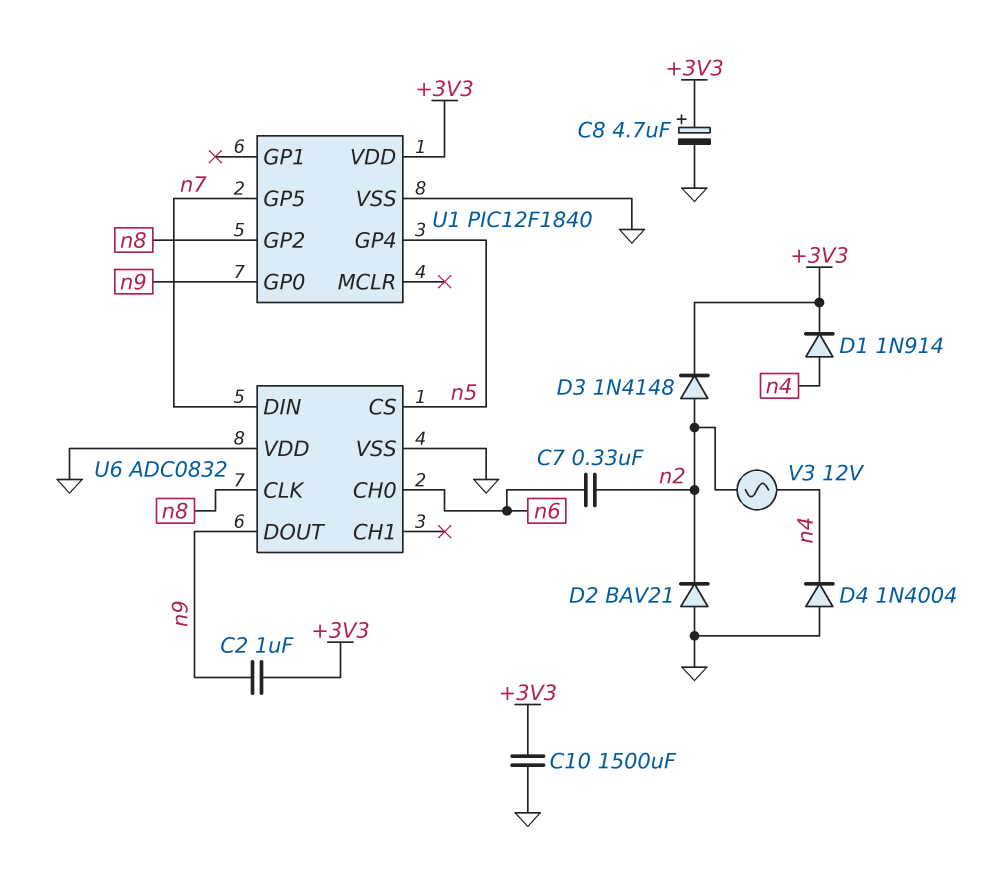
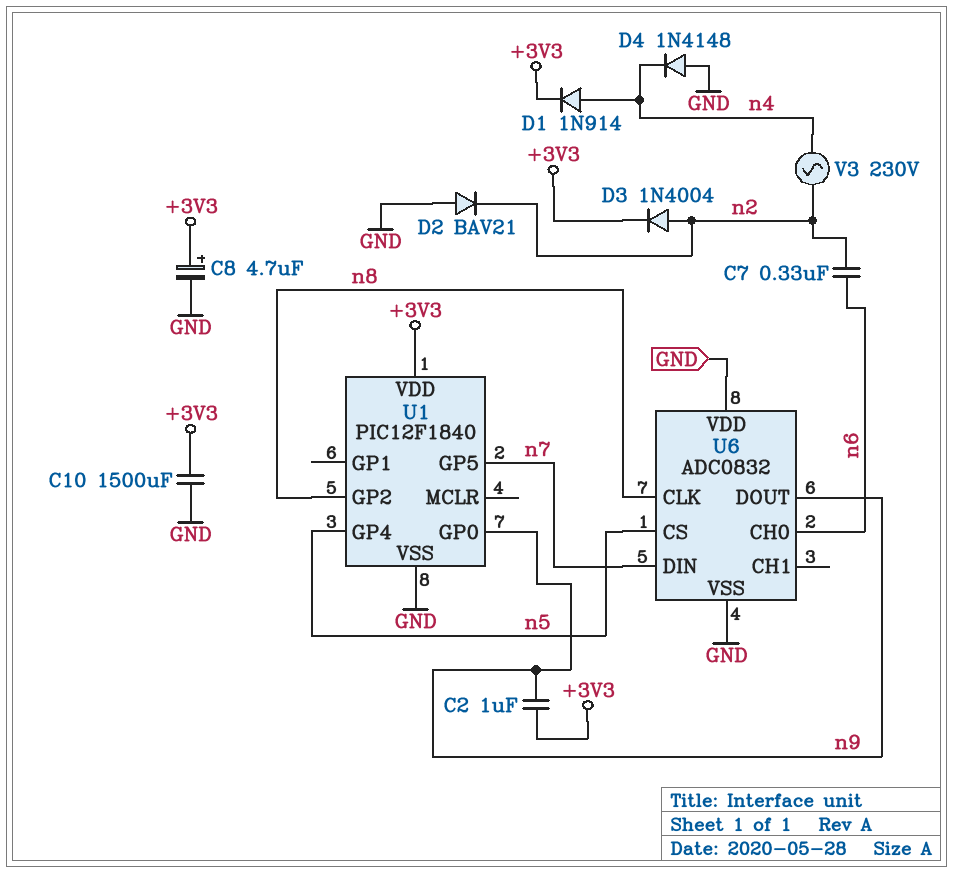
D3: diode 1N4148 (A n2, K +3V3) -> diode 1N4004 (A n2, K +3V3)
D4: diode 1N4004 (A GND, K n4) -> diode 1N4148 (A GND, K n4)
V3: AC 12V (n2, n4) -> AC 230V (n2, n4)

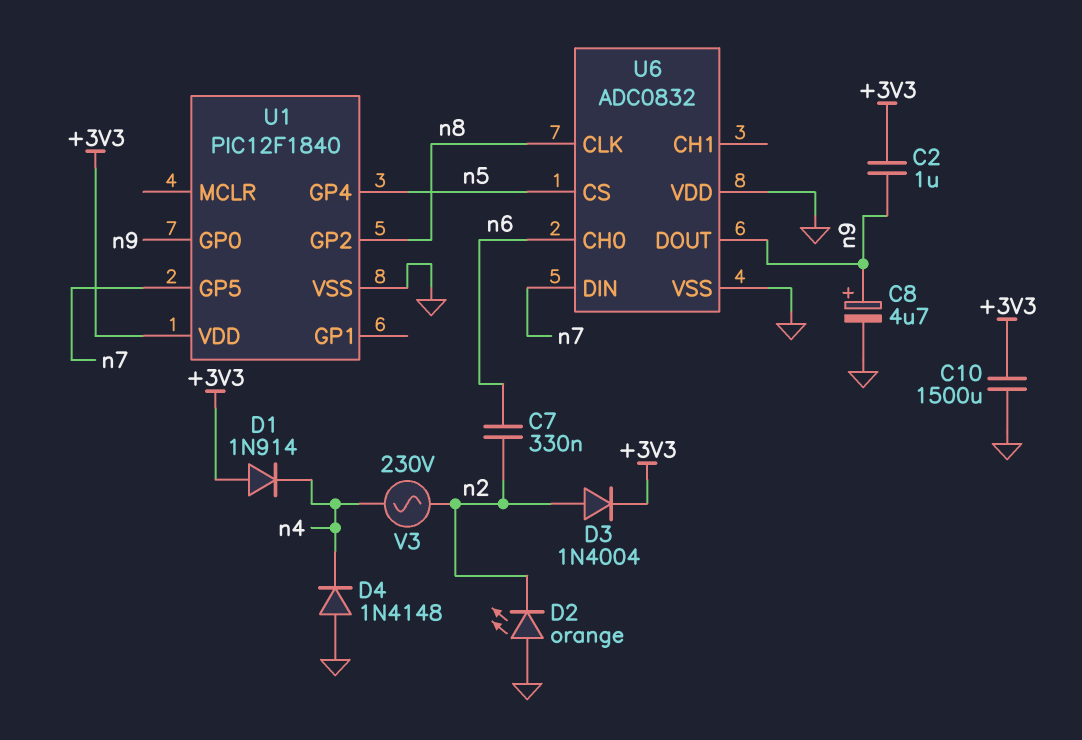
C8: 4.7uF (plus +3V3, minus GND) -> 4.7uF (plus n9, minus GND)
D1: diode 1N914 (A n4, K +3V3) -> diode 1N914 (A +3V3, K n4)
D2: diode BAV21 (A GND, K n2) -> LED orange (A GND, K n2)

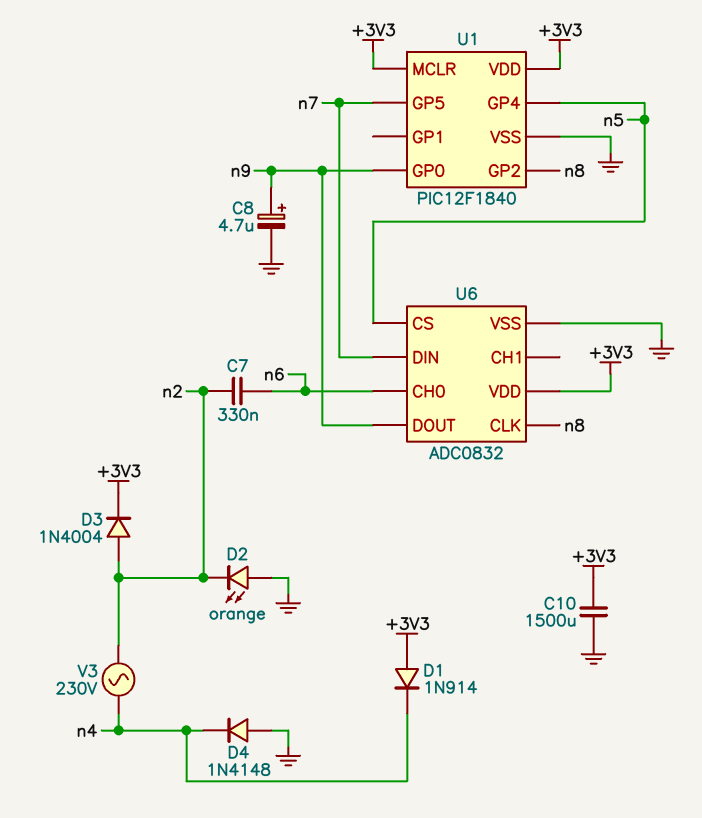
C2: 1uF (+3V3, n9) -> none
U1 pin MCLR: none -> +3V3
U6 pin VDD: GND -> +3V3

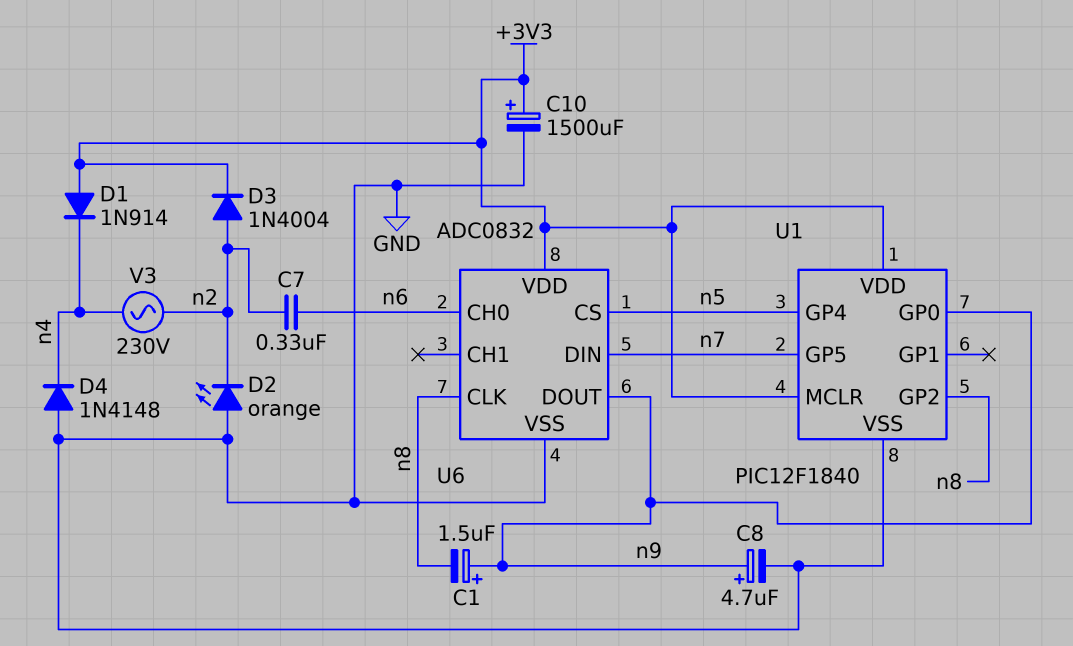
C1: none -> 1.5uF (plus n9, minus n8)
C10: 1500uF (+3V3, GND) -> 1500uF (plus +3V3, minus GND)

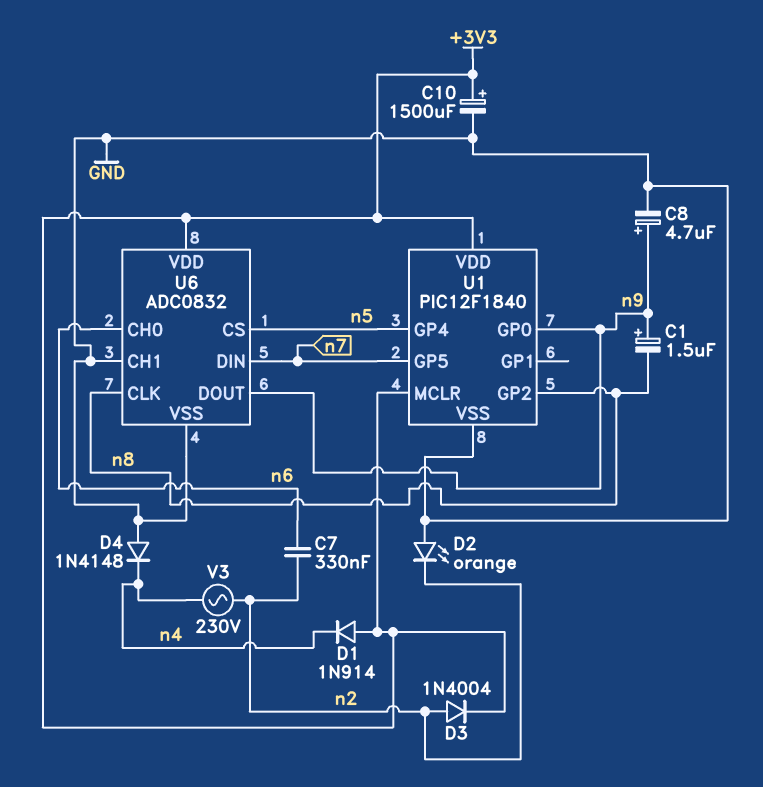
U6 pin CH1: none -> GND

